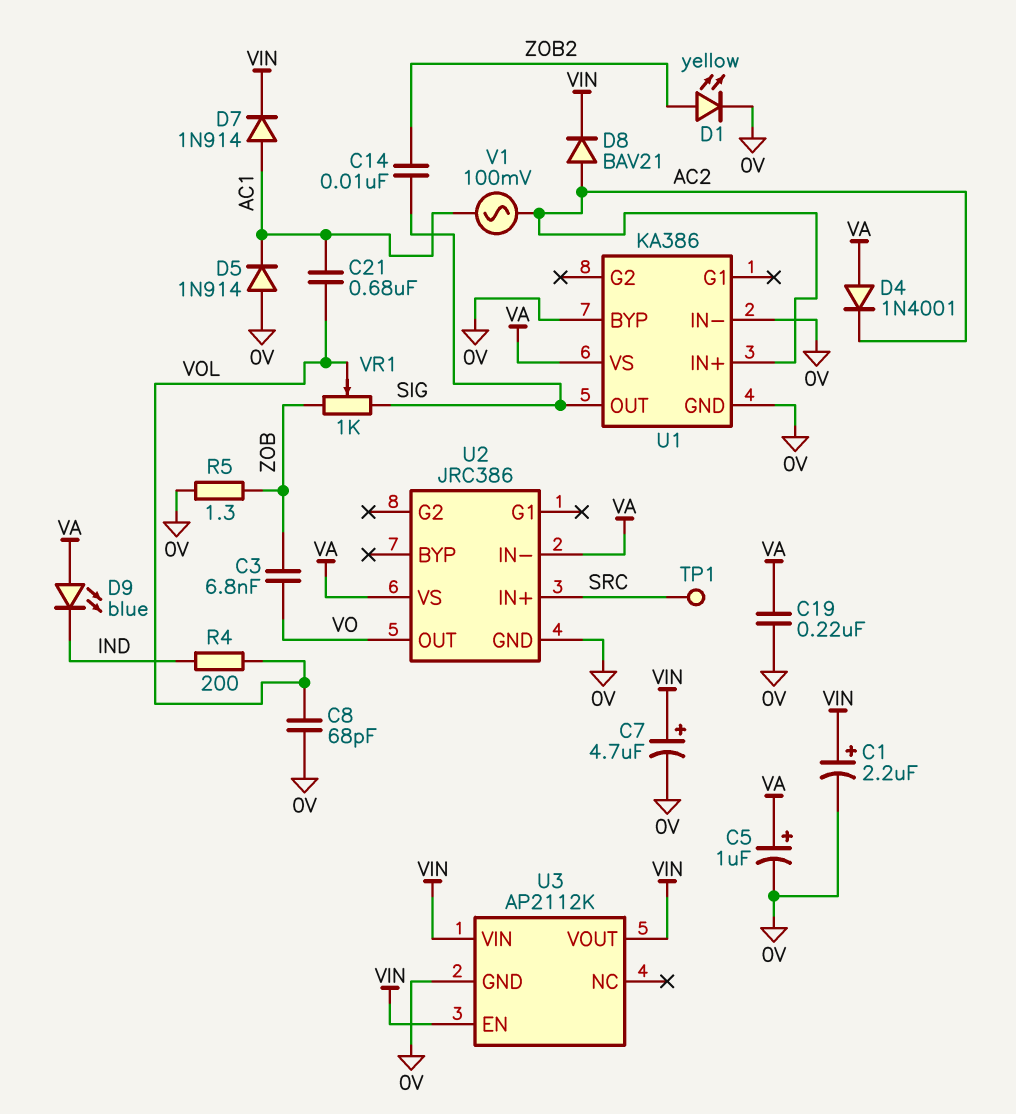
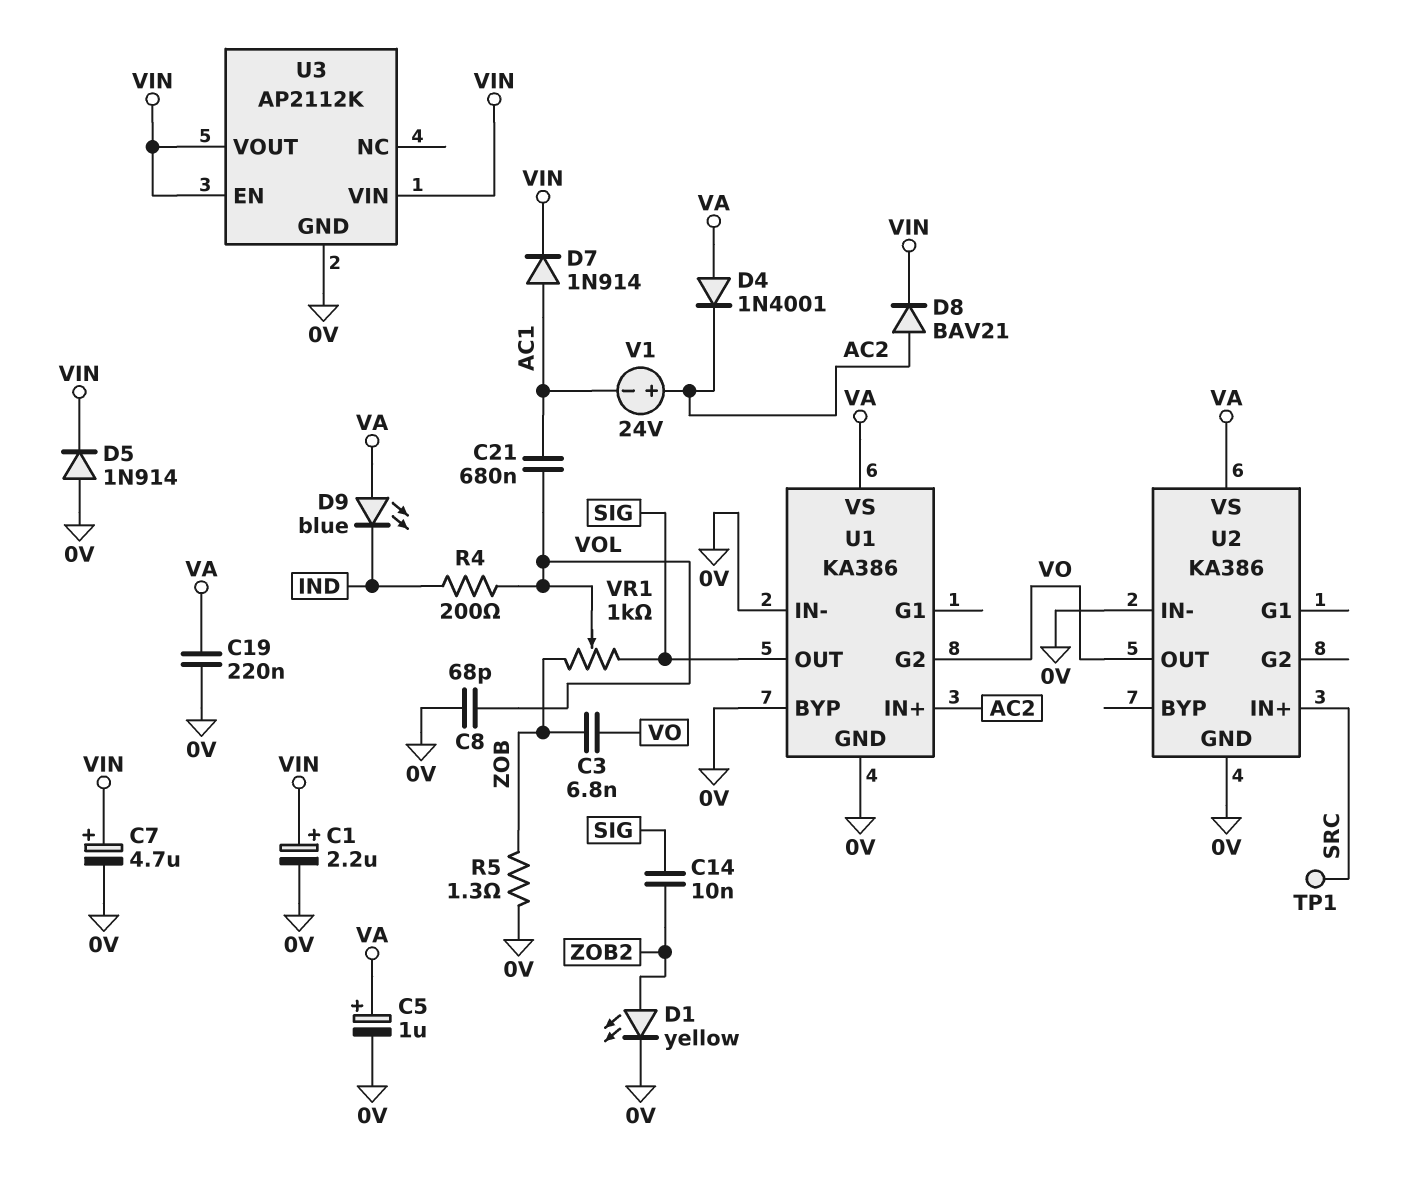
D5: diode 1N914 (A 0V, K AC1) -> diode 1N914 (A 0V, K VIN)
U1 pin G2: none -> VO
U2: JRC386 -> KA386
U2 pin IN-: VA -> 0V
V1: AC 100mV (AC1, AC2) -> 24V (plus AC2, minus AC1)

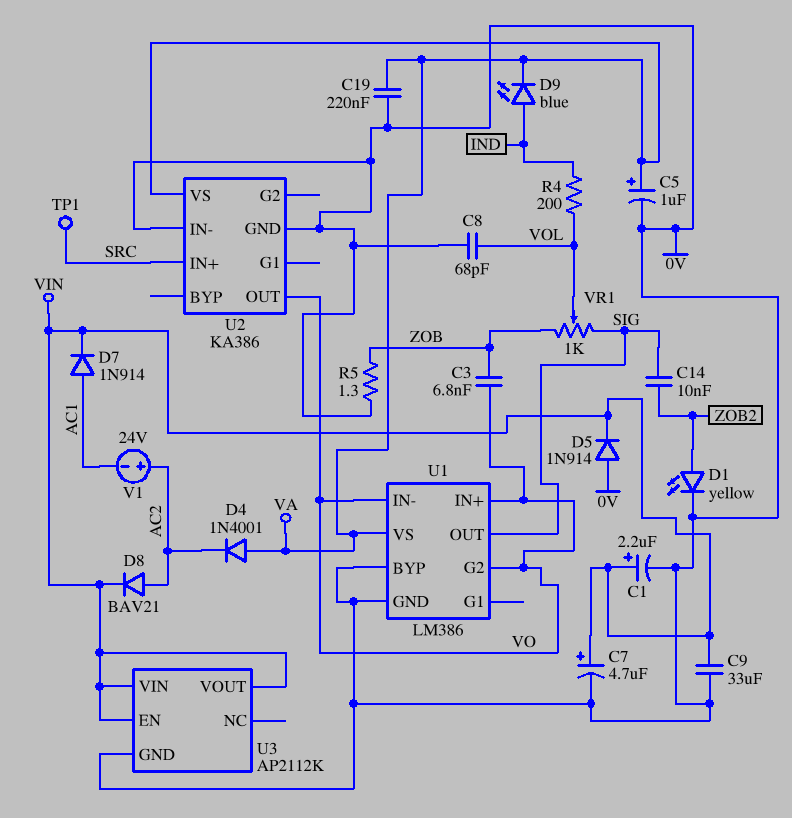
C9: none -> 33uF (0V, VIN)
C21: 680nF (AC1, VOL) -> none
D9: LED blue (A VA, K IND) -> LED blue (A IND, K VA)
U1: KA386 -> LM386
U1 pin IN+: AC2 -> VO
U1 pin IN-: 0V -> VO

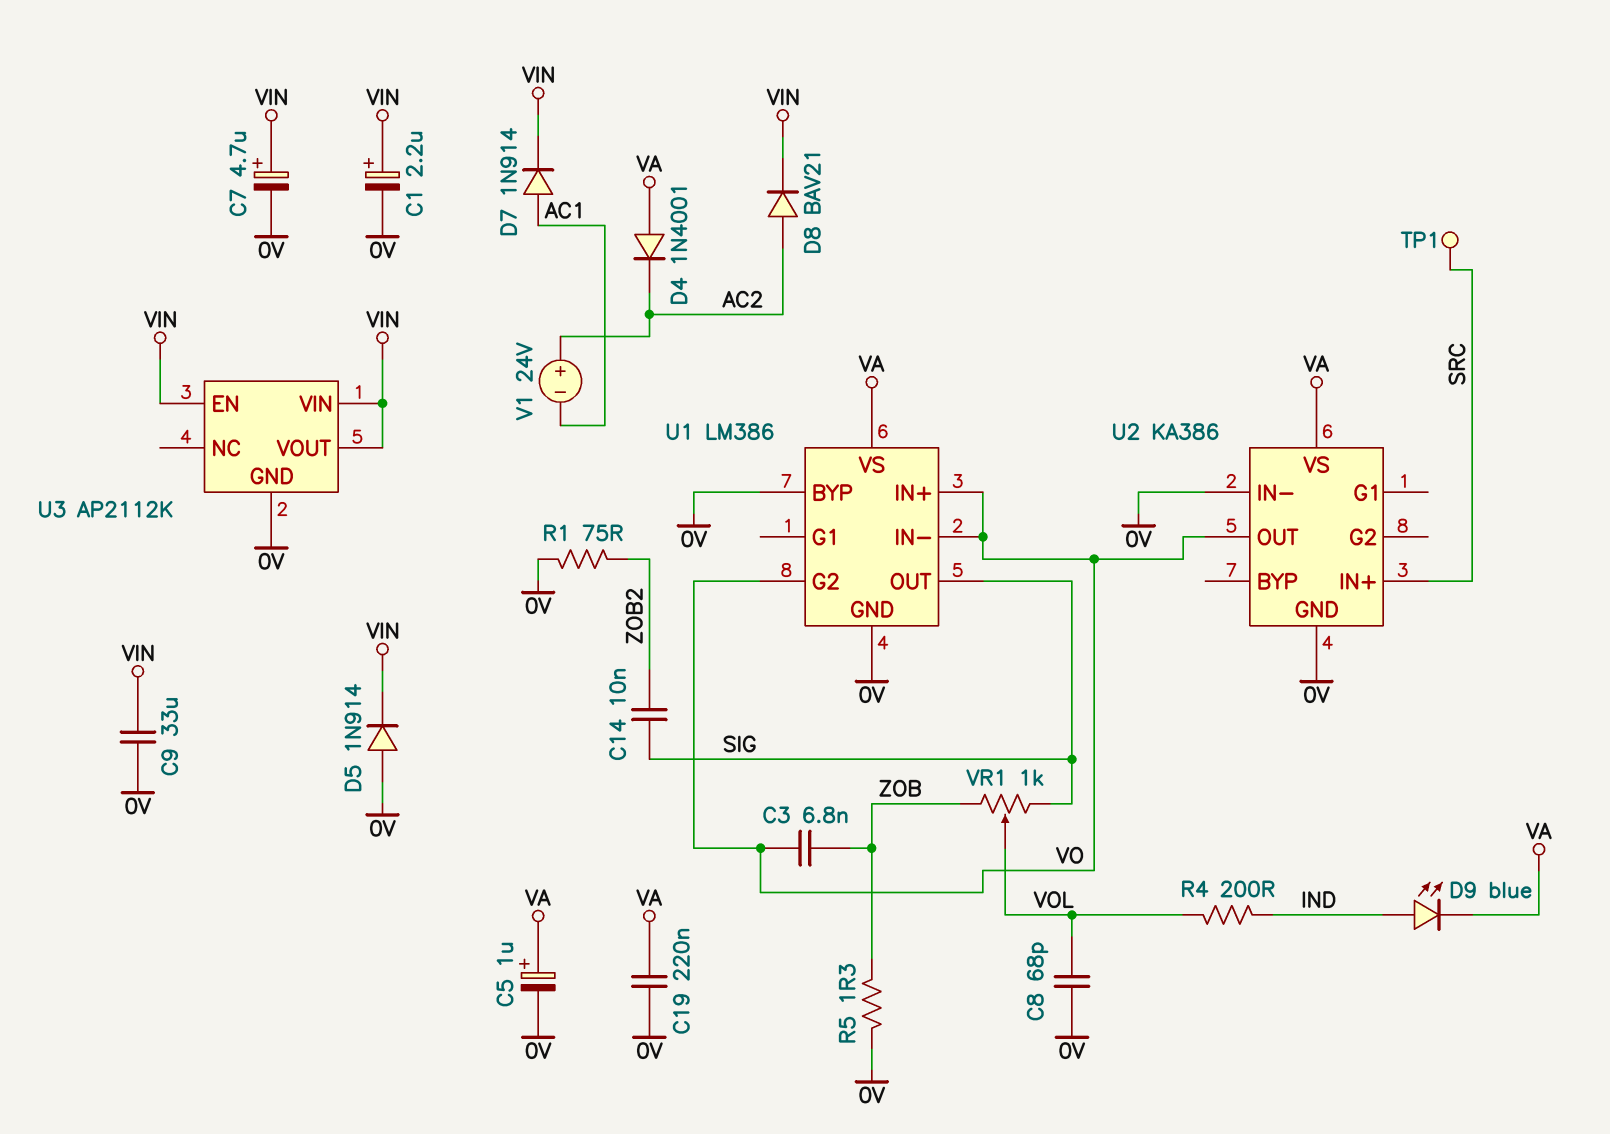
D1: LED yellow (A ZOB2, K 0V) -> none
R1: none -> 75 (0V, ZOB2)

